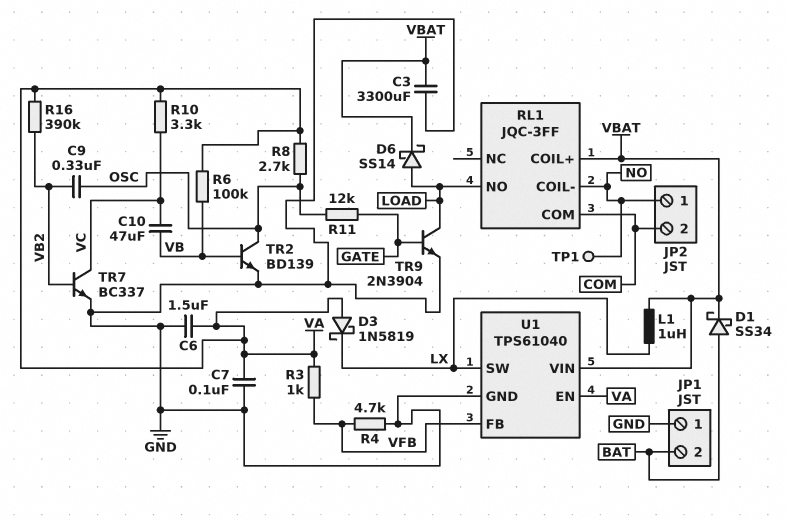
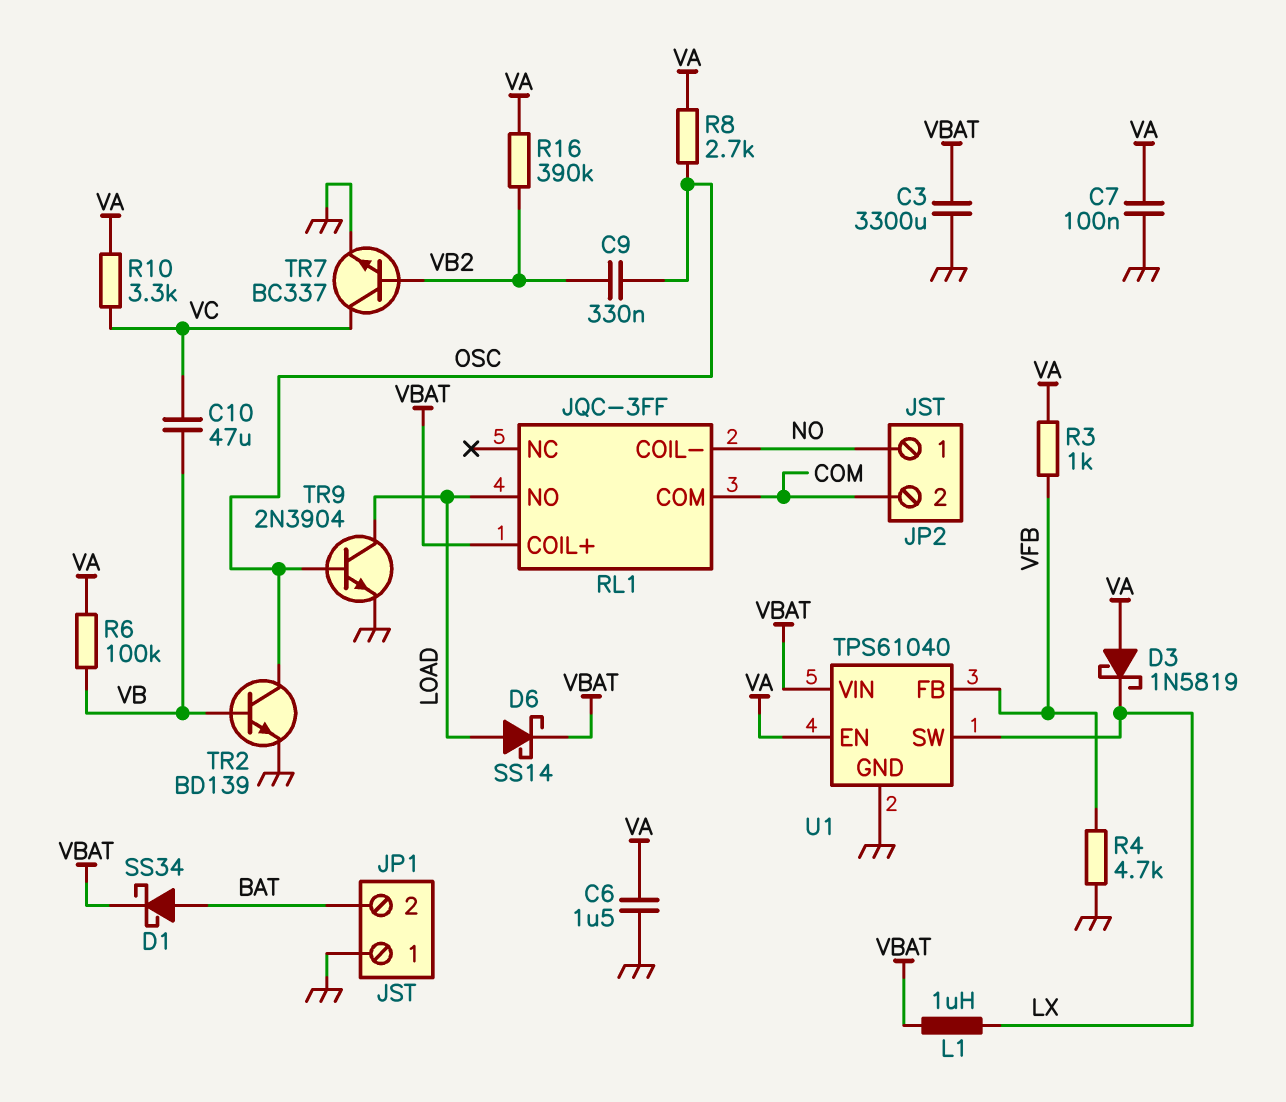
R11: 12k (GATE, OSC) -> none
TP1: test point (NO) -> none
TR9: NPN 2N3904 (B GATE, C LOAD, E GND) -> NPN 2N3904 (B OSC, C LOAD, E GND)

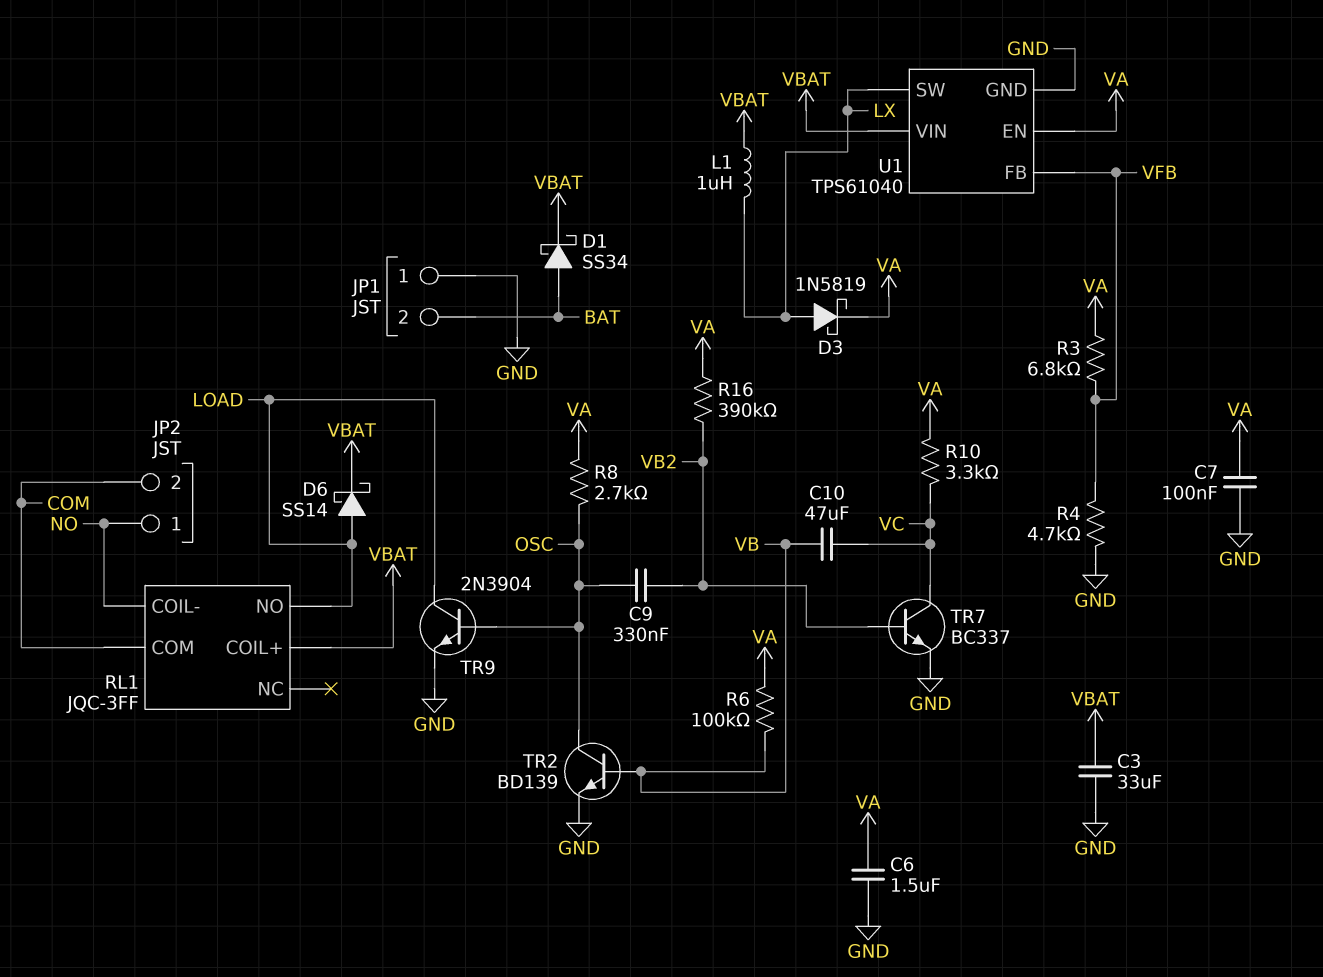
C3: 3300uF (GND, VBAT) -> 33uF (GND, VBAT)
D3: schottky 1N5819 (A VA, K LX) -> schottky 1N5819 (A LX, K VA)
R3: 1k (VA, VFB) -> 6.8k (VA, VFB)

